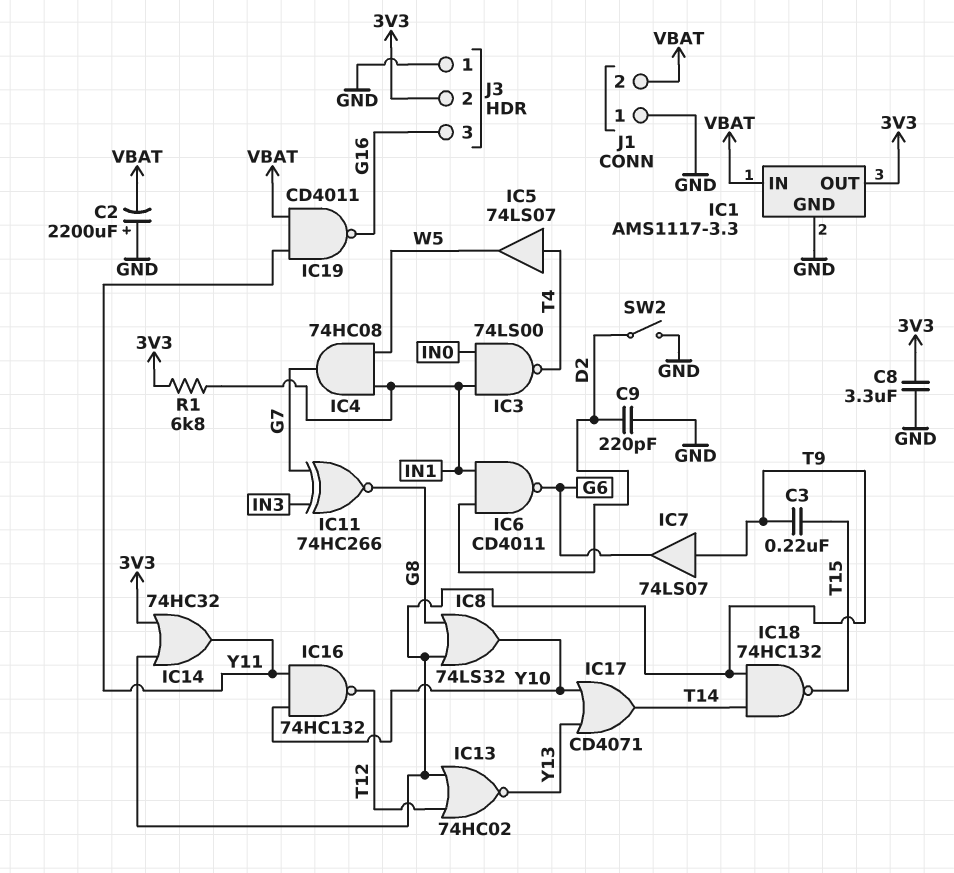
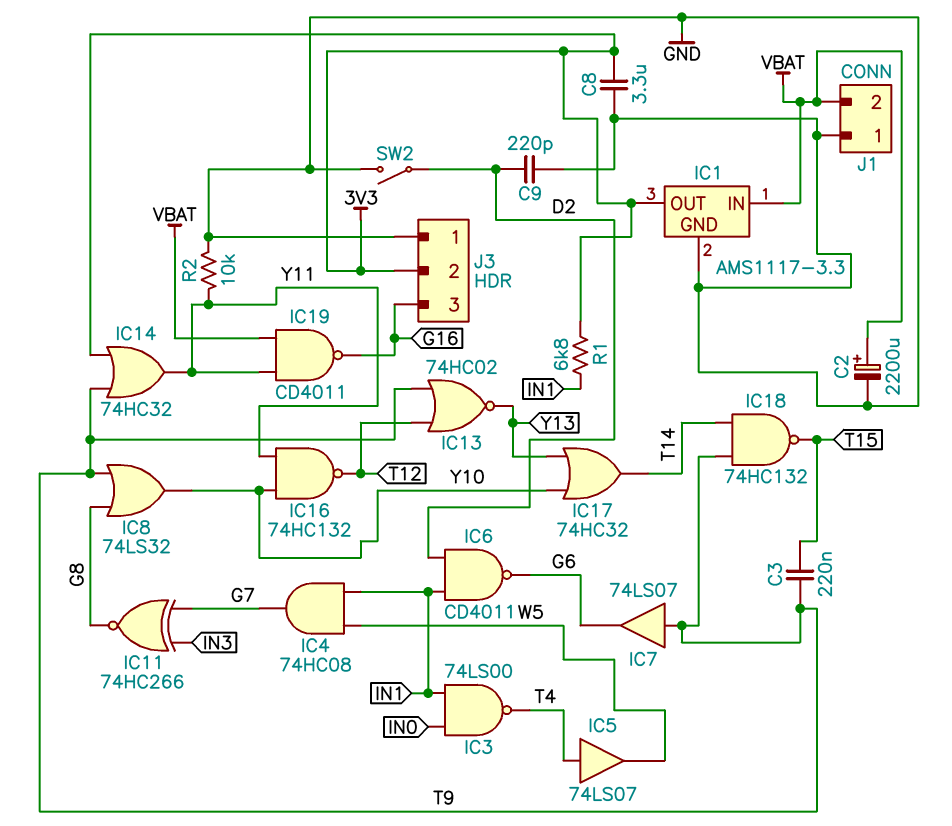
C2: 2200uF (plus GND, minus VBAT) -> 2200uF (plus VBAT, minus GND)
IC17: OR CD4071 (in Y10, in Y13, out T14) -> OR 74HC32 (in Y10, in Y13, out T14)
R2: none -> 10k (GND, Y11)

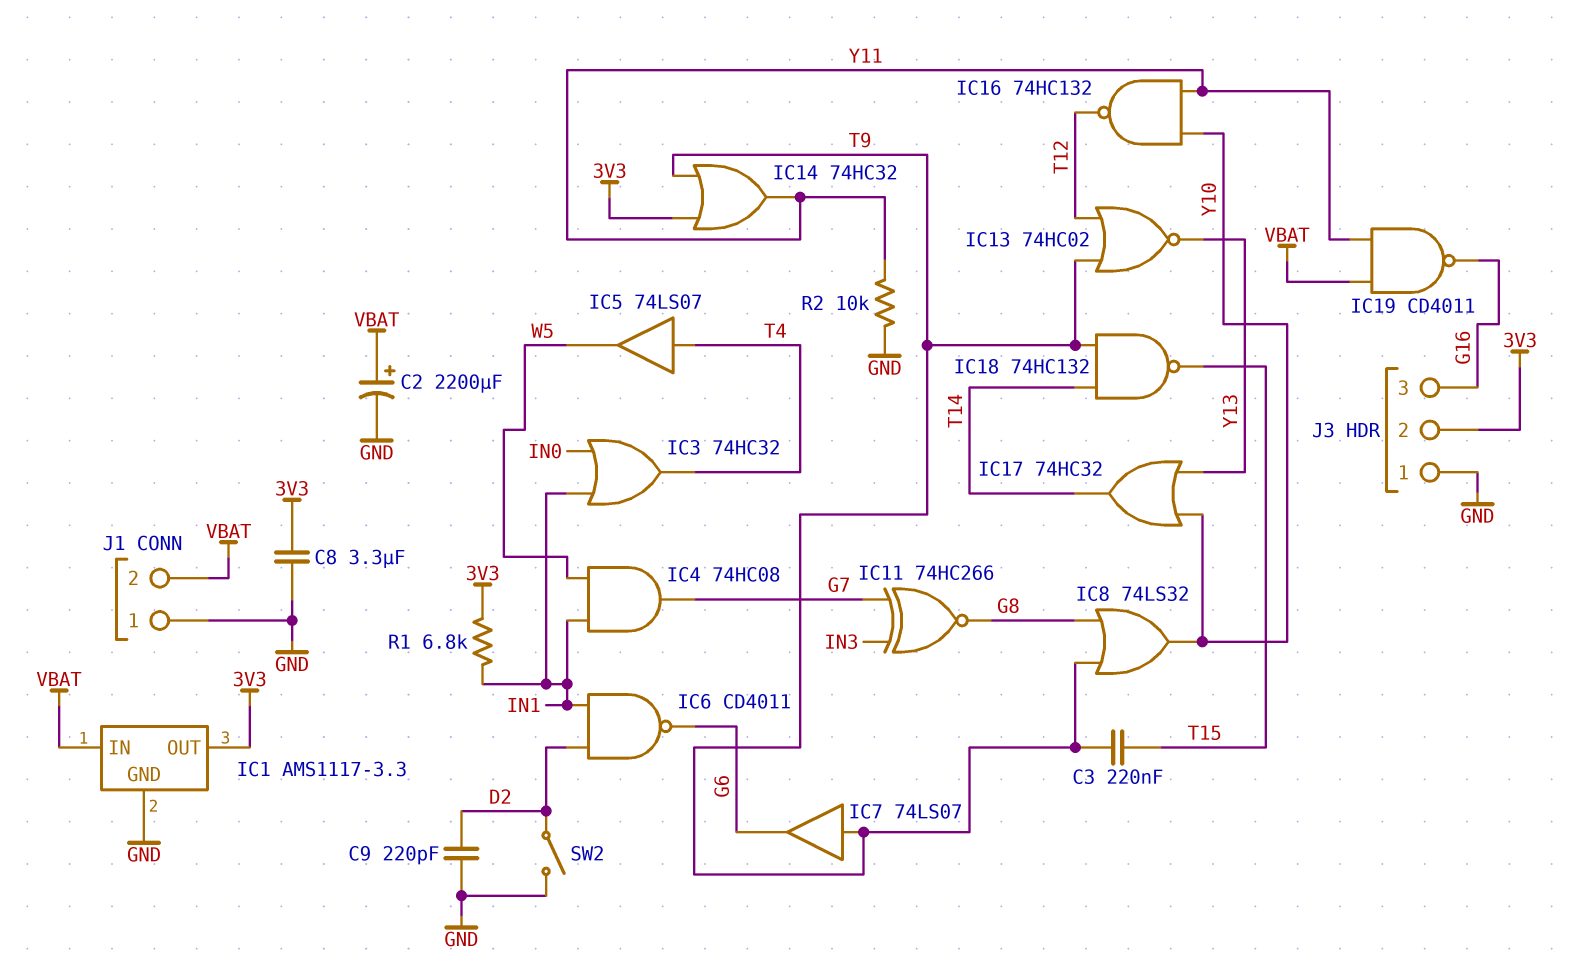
IC3: NAND 74LS00 (in IN0, in IN1, out T4) -> OR 74HC32 (in IN0, in IN1, out T4)

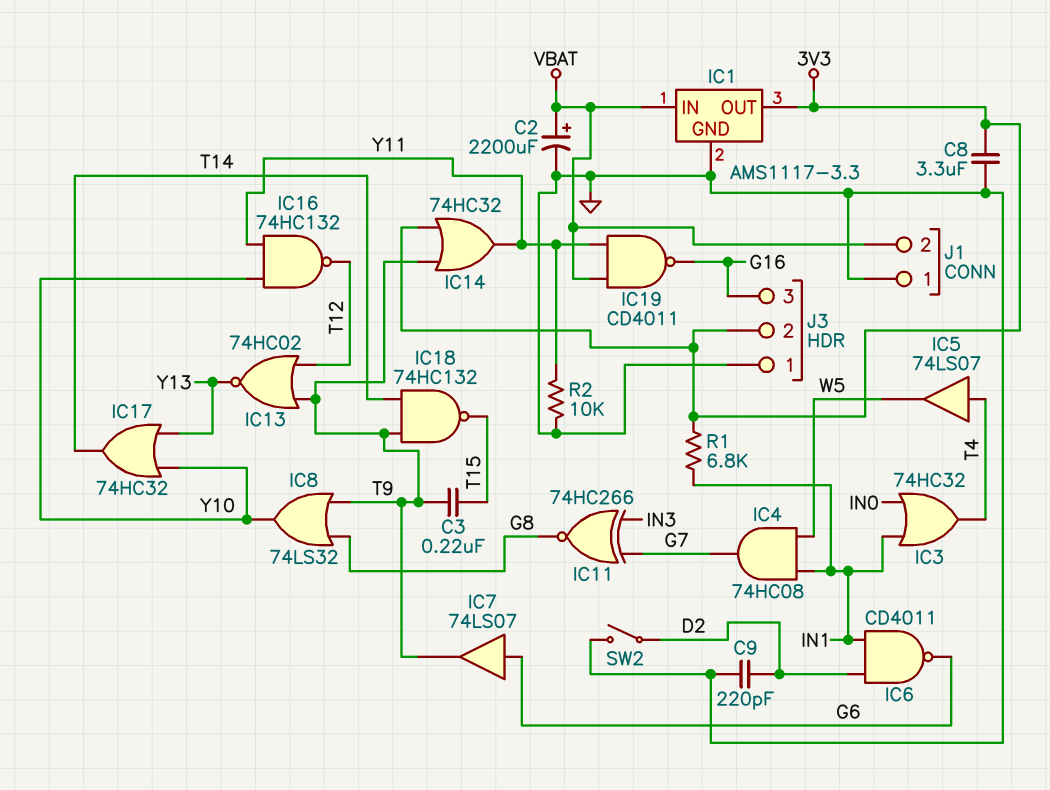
IC7: buffer 74LS07 (in T9, out G6) -> buffer 74LS07 (in G6, out T9)

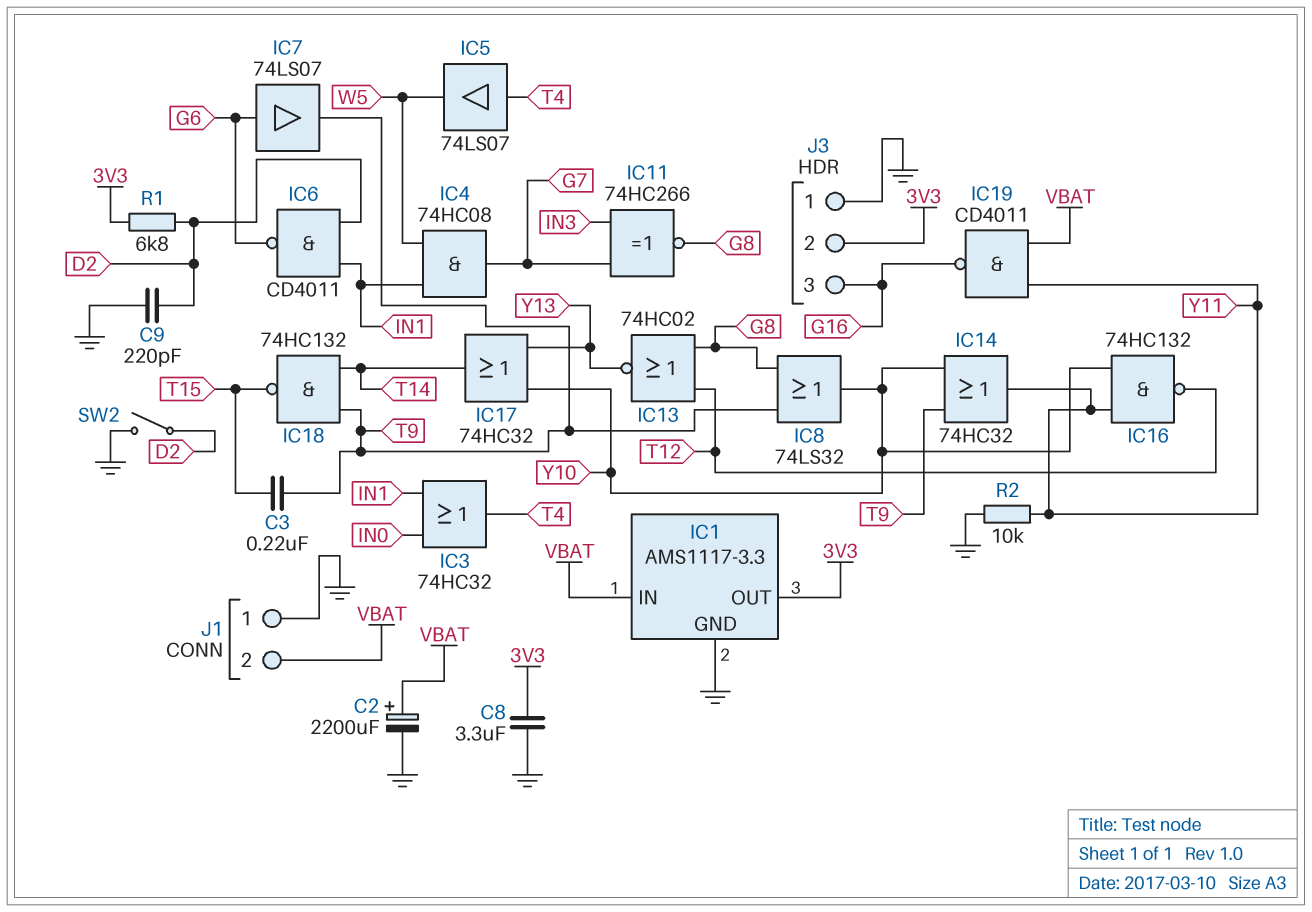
IC13: NOR 74HC02 (in T9, in T12, out Y13) -> NOR 74HC02 (in G8, in T12, out Y13)
IC14: OR 74HC32 (in 3V3, in T9, out Y11) -> OR 74HC32 (in T9, in Y10, out Y11)
R1: 6.8k (3V3, IN1) -> 6.8k (3V3, D2)

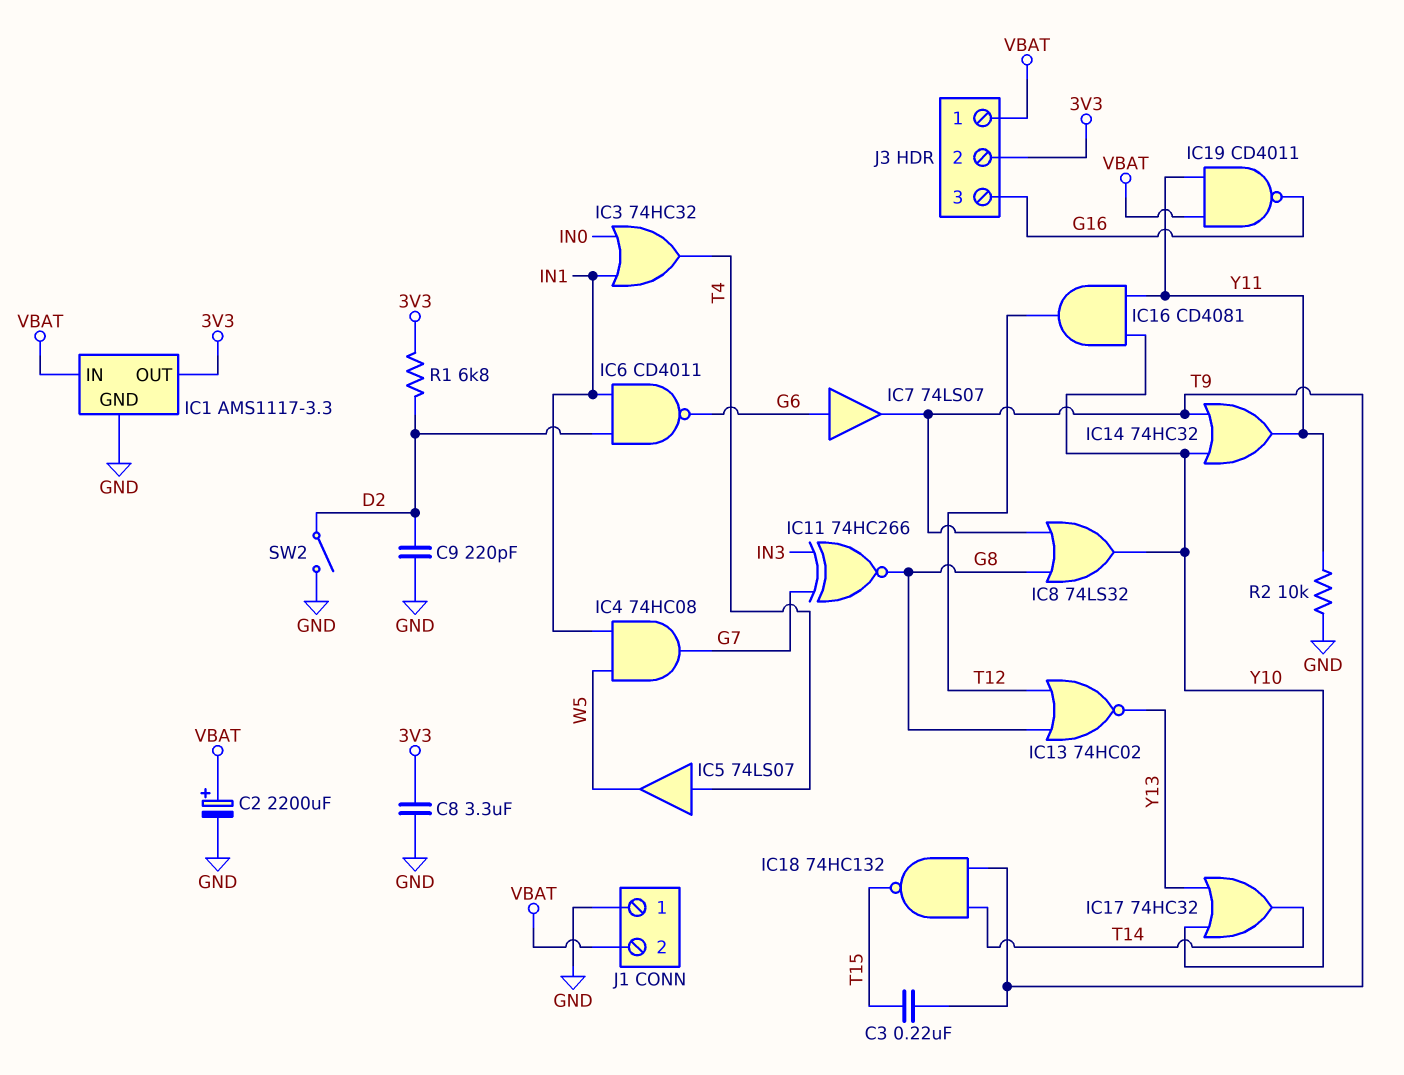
IC16: NAND 74HC132 (in Y10, in Y11, out T12) -> AND CD4081 (in Y10, in Y11, out T12)
J3 pin 1: GND -> VBAT

